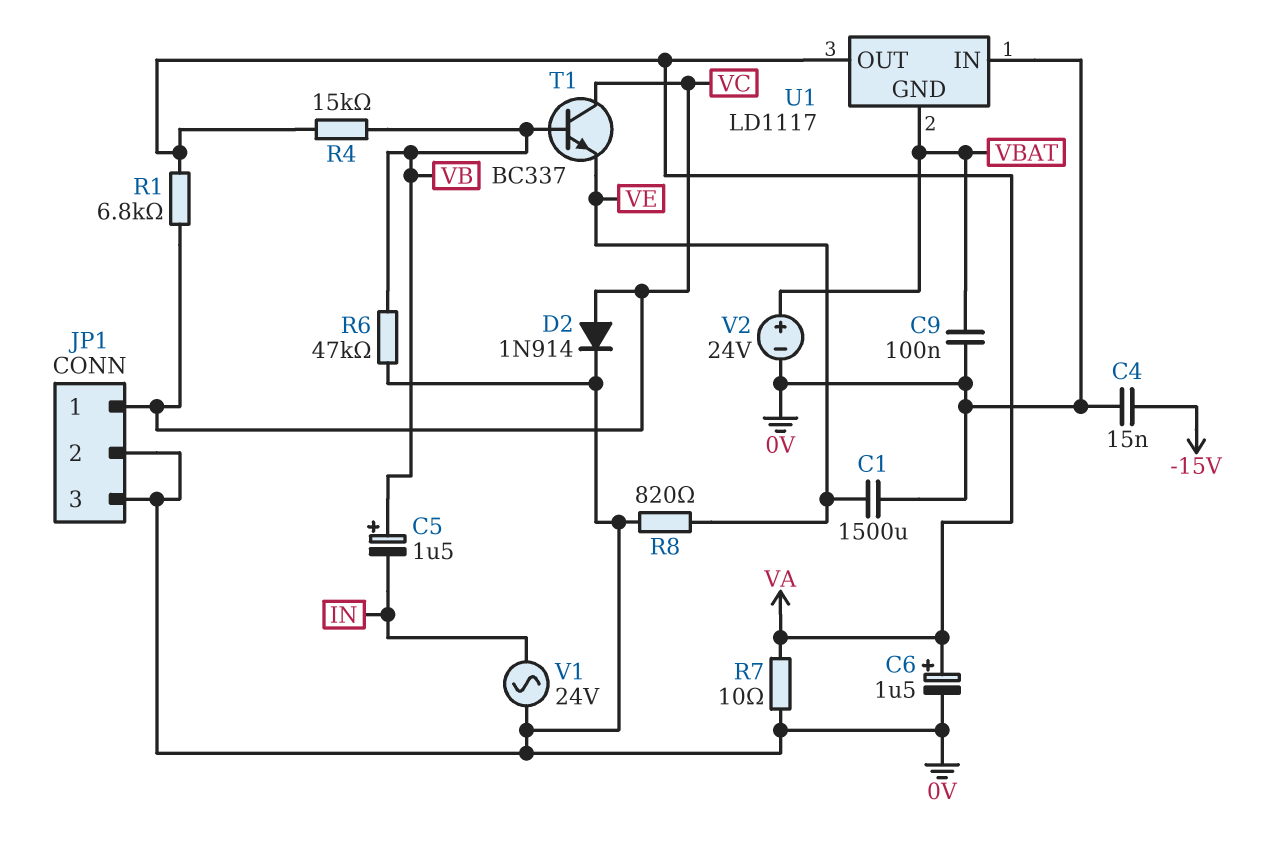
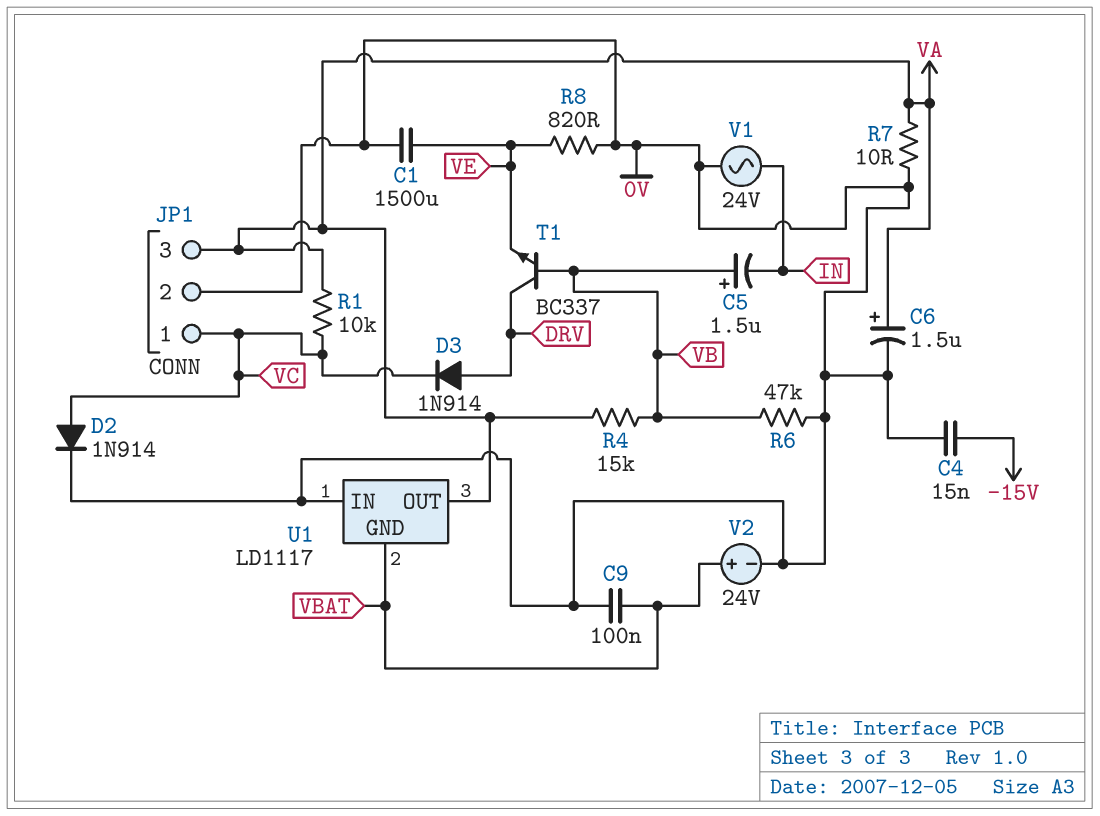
D3: none -> diode 1N914 (A DRV, K VC)
JP1 pin 3: 0V -> VA
R1: 6.8k (VA, VC) -> 10k (VA, VC)
T1: NPN BC337 (B VB, C VC, E VE) -> NPN BC337 (B VB, C DRV, E VE)

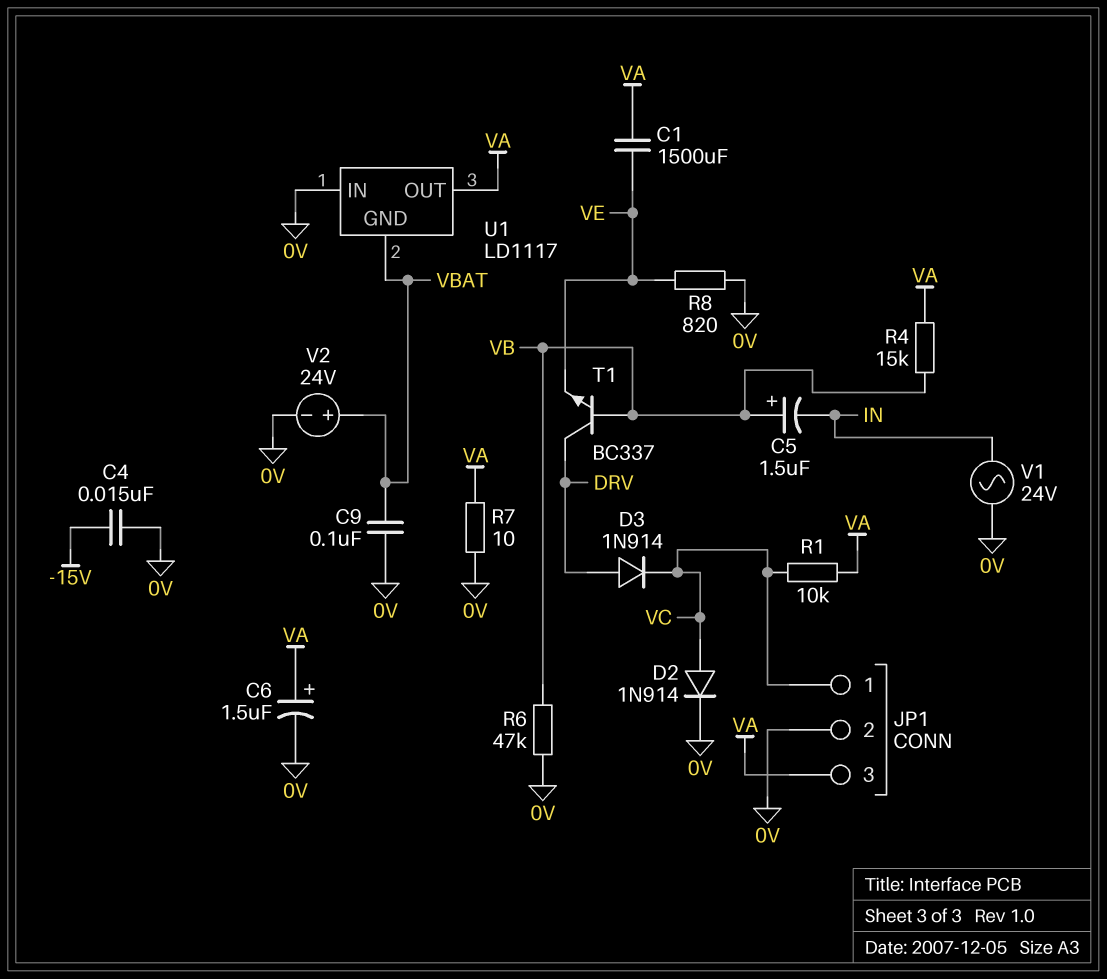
C1: 1500uF (0V, VE) -> 1500uF (VA, VE)

